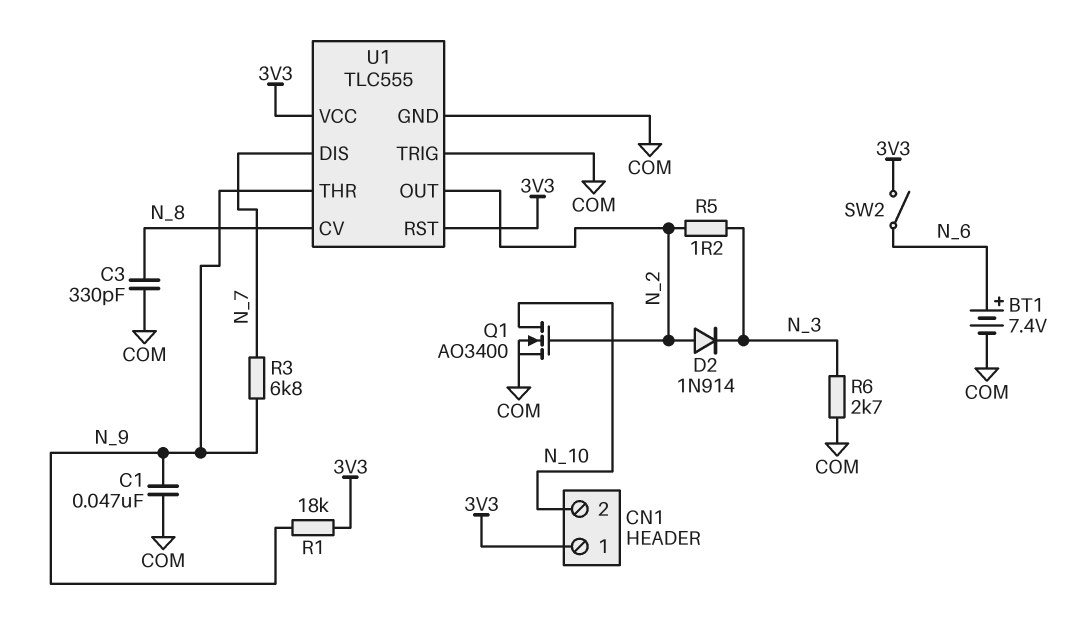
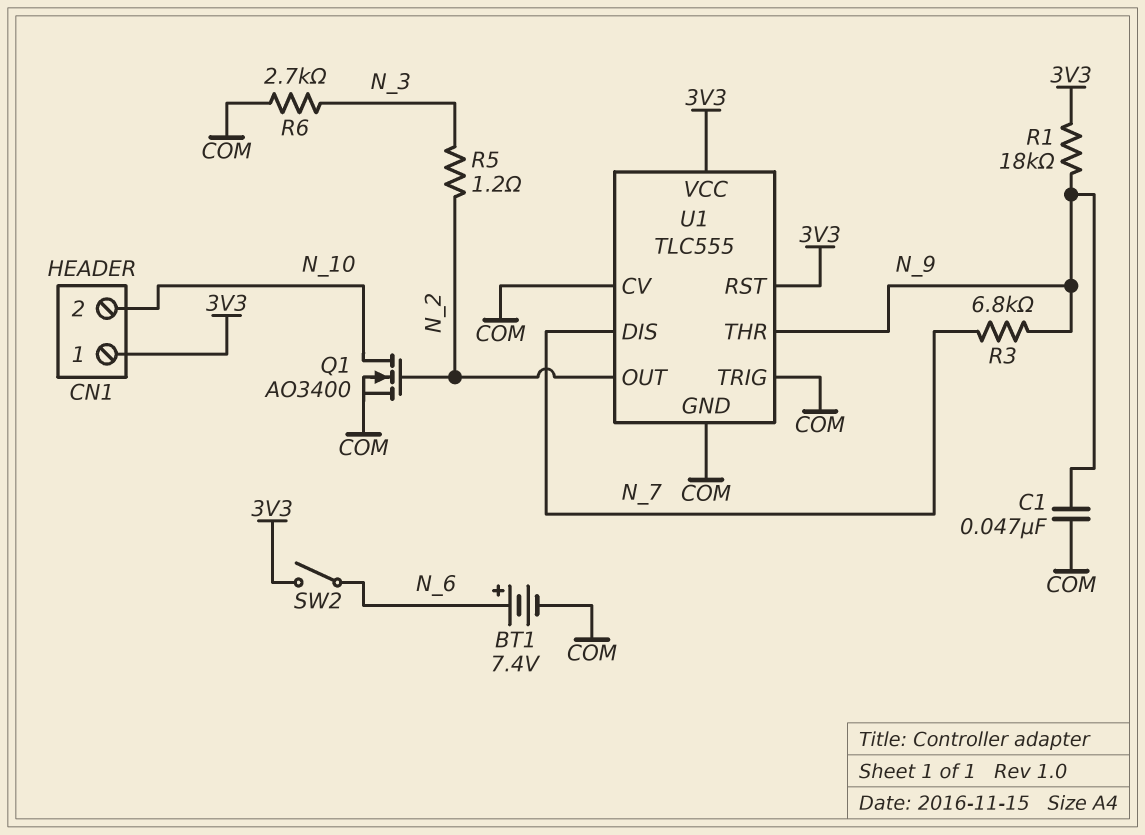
C3: 330pF (COM, N_8) -> none
D2: diode 1N914 (A N_2, K N_3) -> none
U1 pin CV: N_8 -> COM

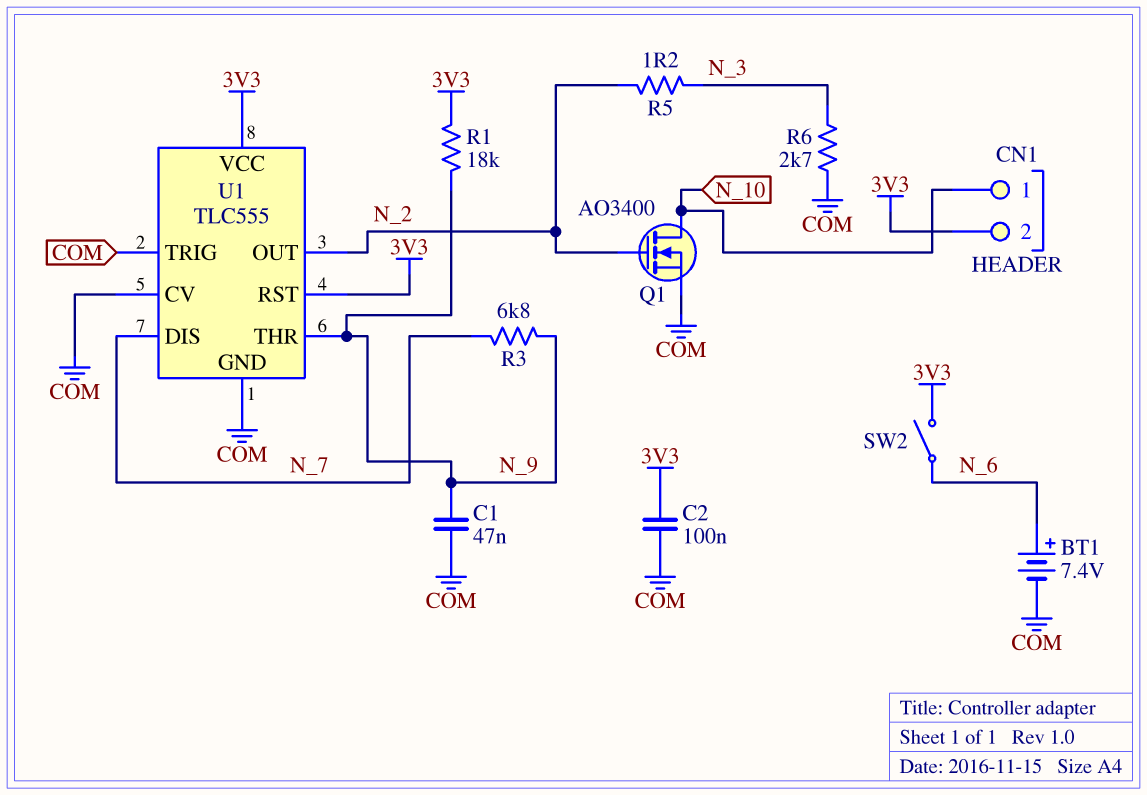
C2: none -> 100nF (3V3, COM)
CN1 pin 1: 3V3 -> N_10
CN1 pin 2: N_10 -> 3V3

